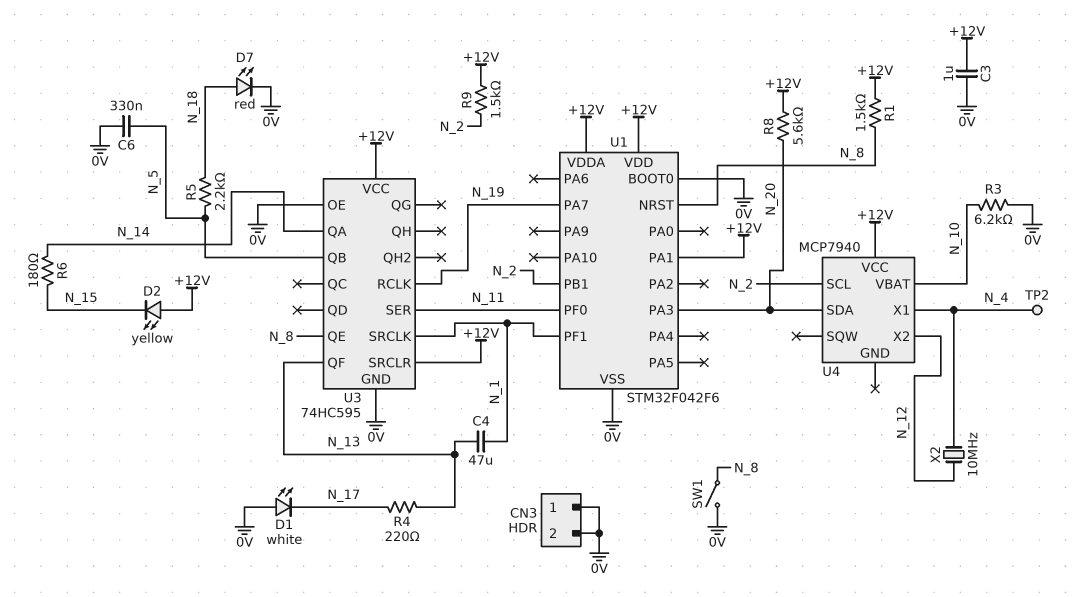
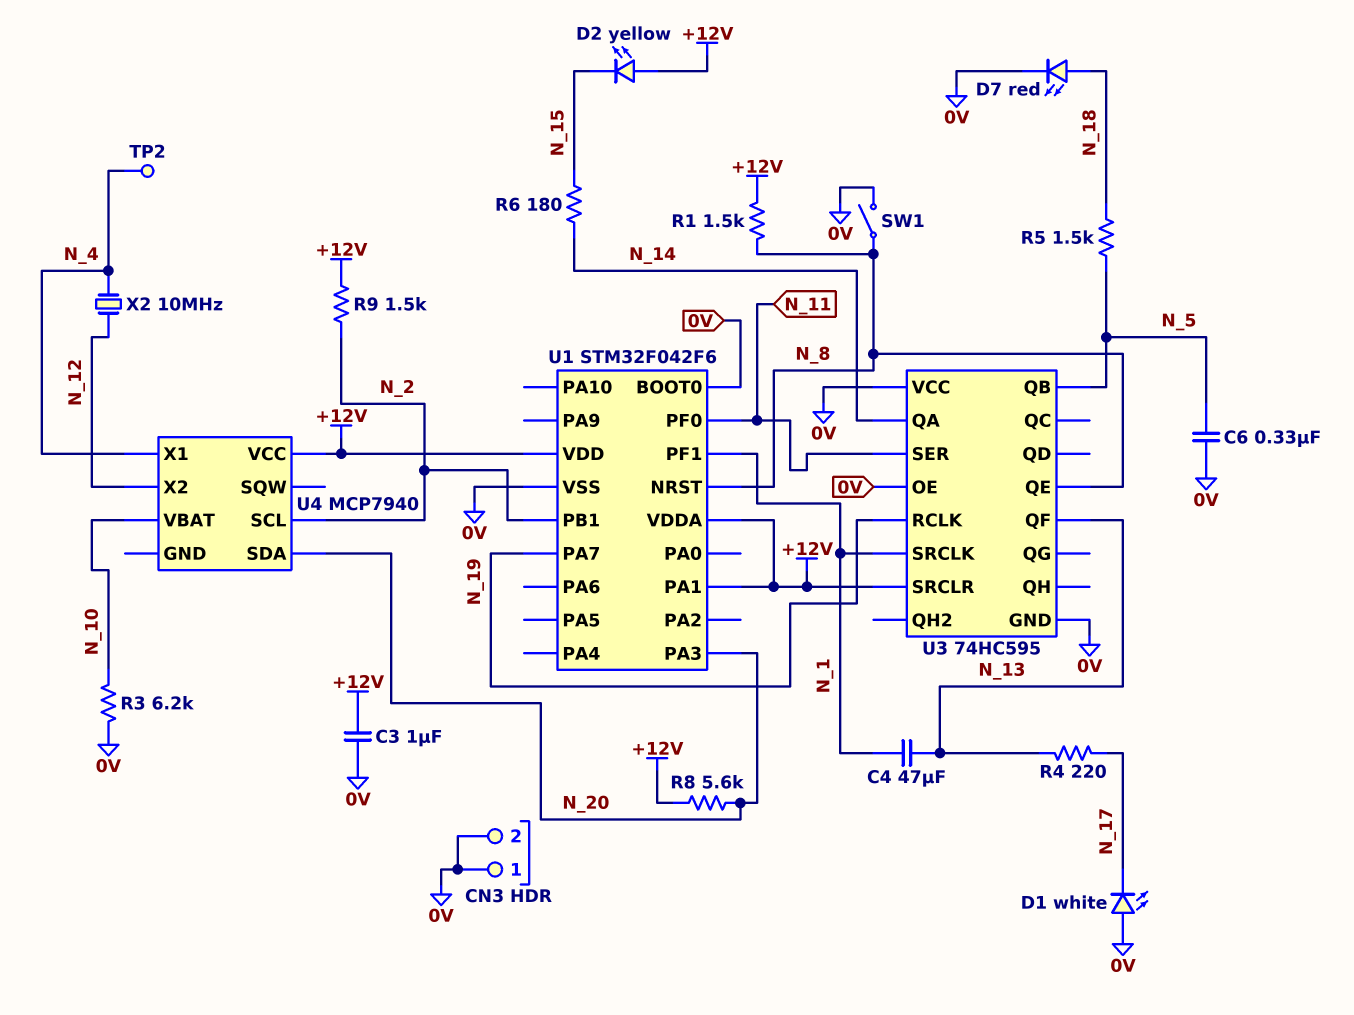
R5: 2.2k (N_5, N_18) -> 1.5k (N_5, N_18)
U3 pin VCC: +12V -> 0V

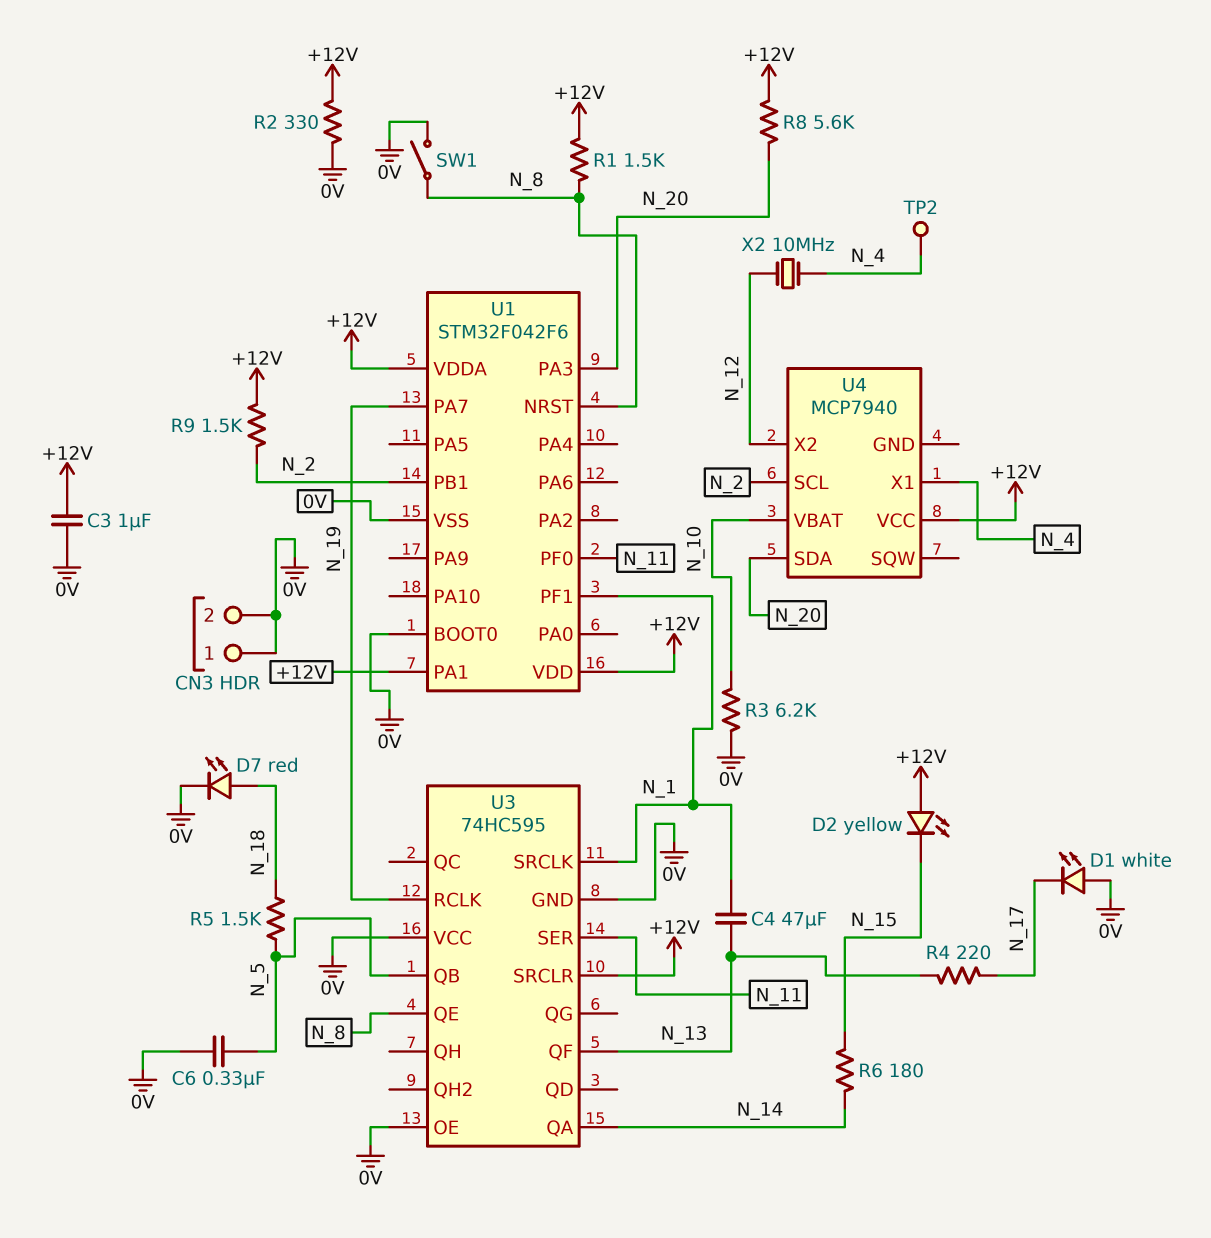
R2: none -> 330 (+12V, 0V)

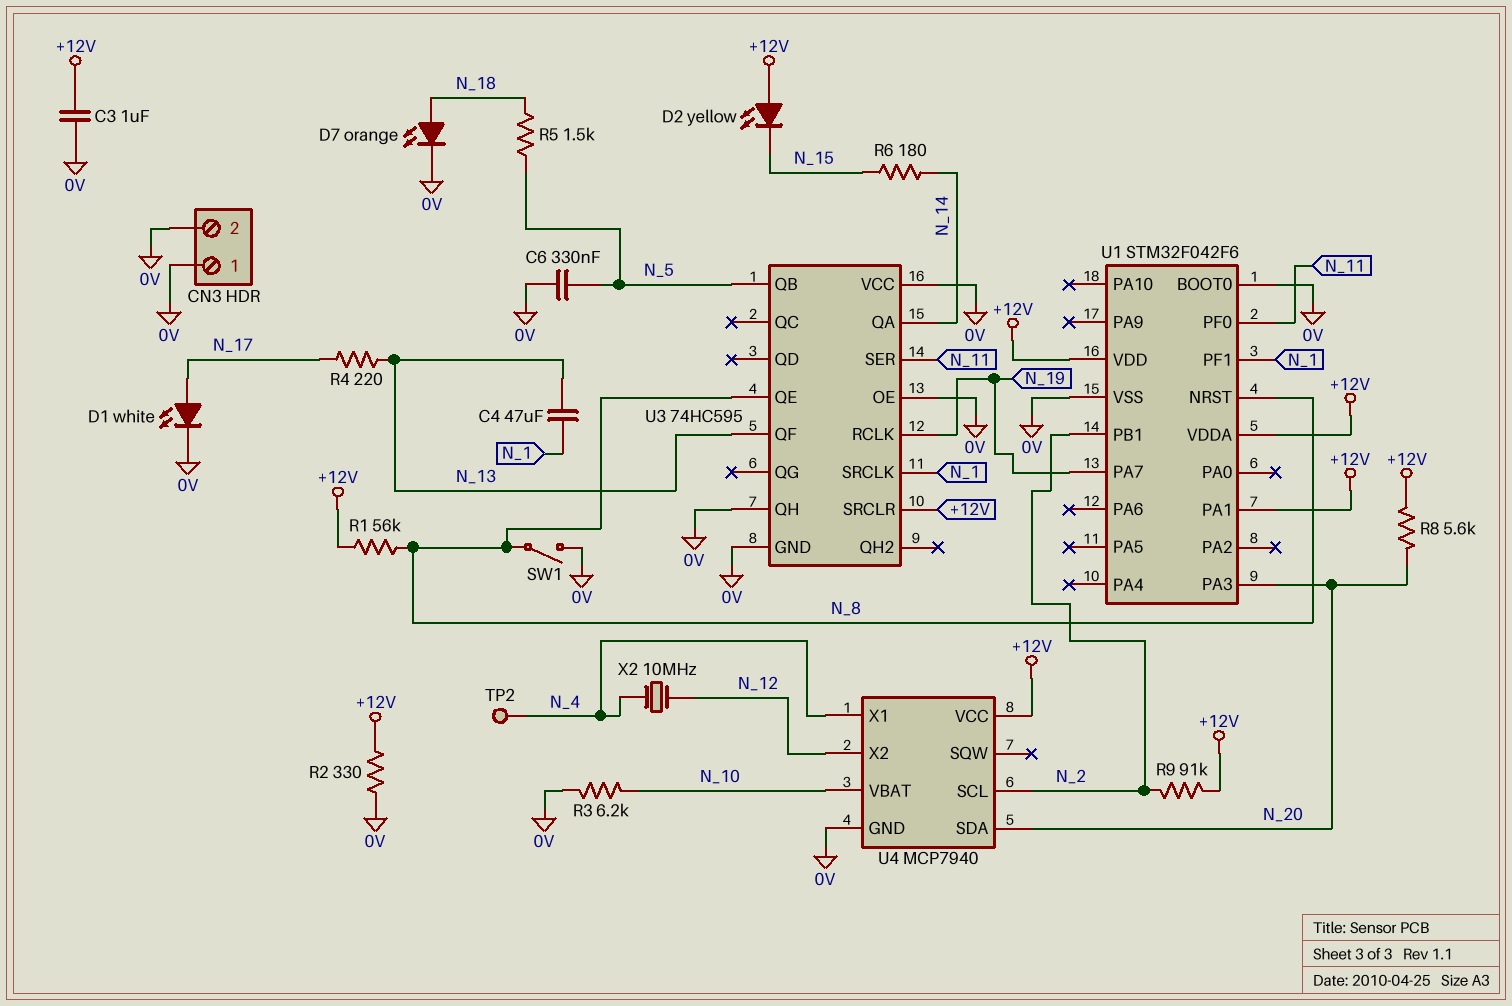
D1: LED white (A 0V, K N_17) -> LED white (A N_17, K 0V)
D7: LED red (A N_18, K 0V) -> LED orange (A N_18, K 0V)
R1: 1.5k (+12V, N_8) -> 56k (+12V, N_8)
R9: 1.5k (+12V, N_2) -> 91k (+12V, N_2)
U3 pin QH: none -> 0V
U4 pin GND: none -> 0V

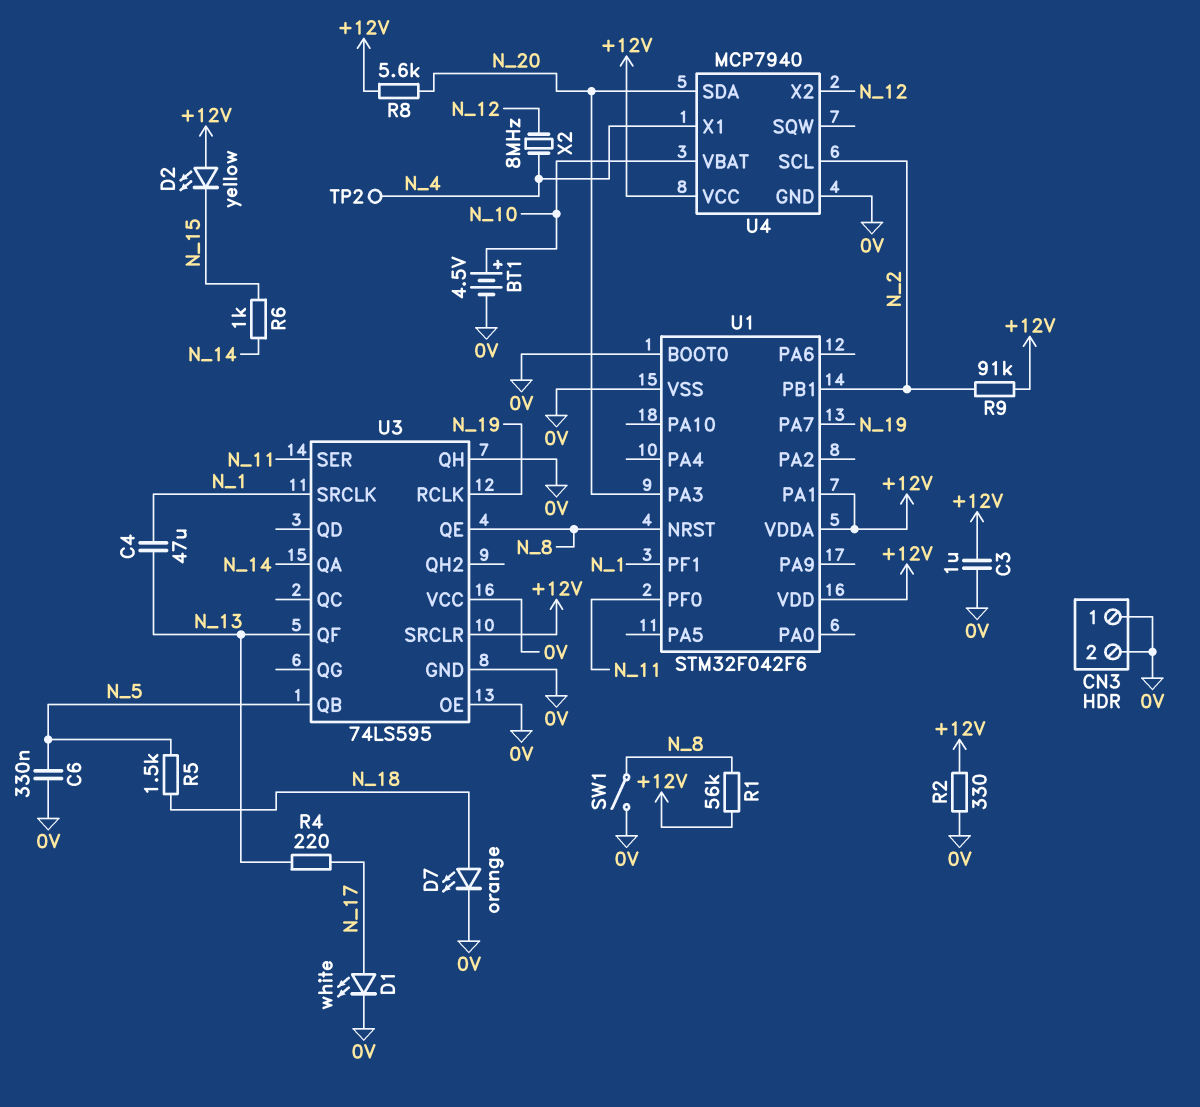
BT1: none -> 4.5V (plus N_10, minus 0V)
R3: 6.2k (0V, N_10) -> none
R6: 180 (N_14, N_15) -> 1k (N_14, N_15)
U3: 74HC595 -> 74LS595
X2: 10MHz (N_4, N_12) -> 8MHz (N_4, N_12)

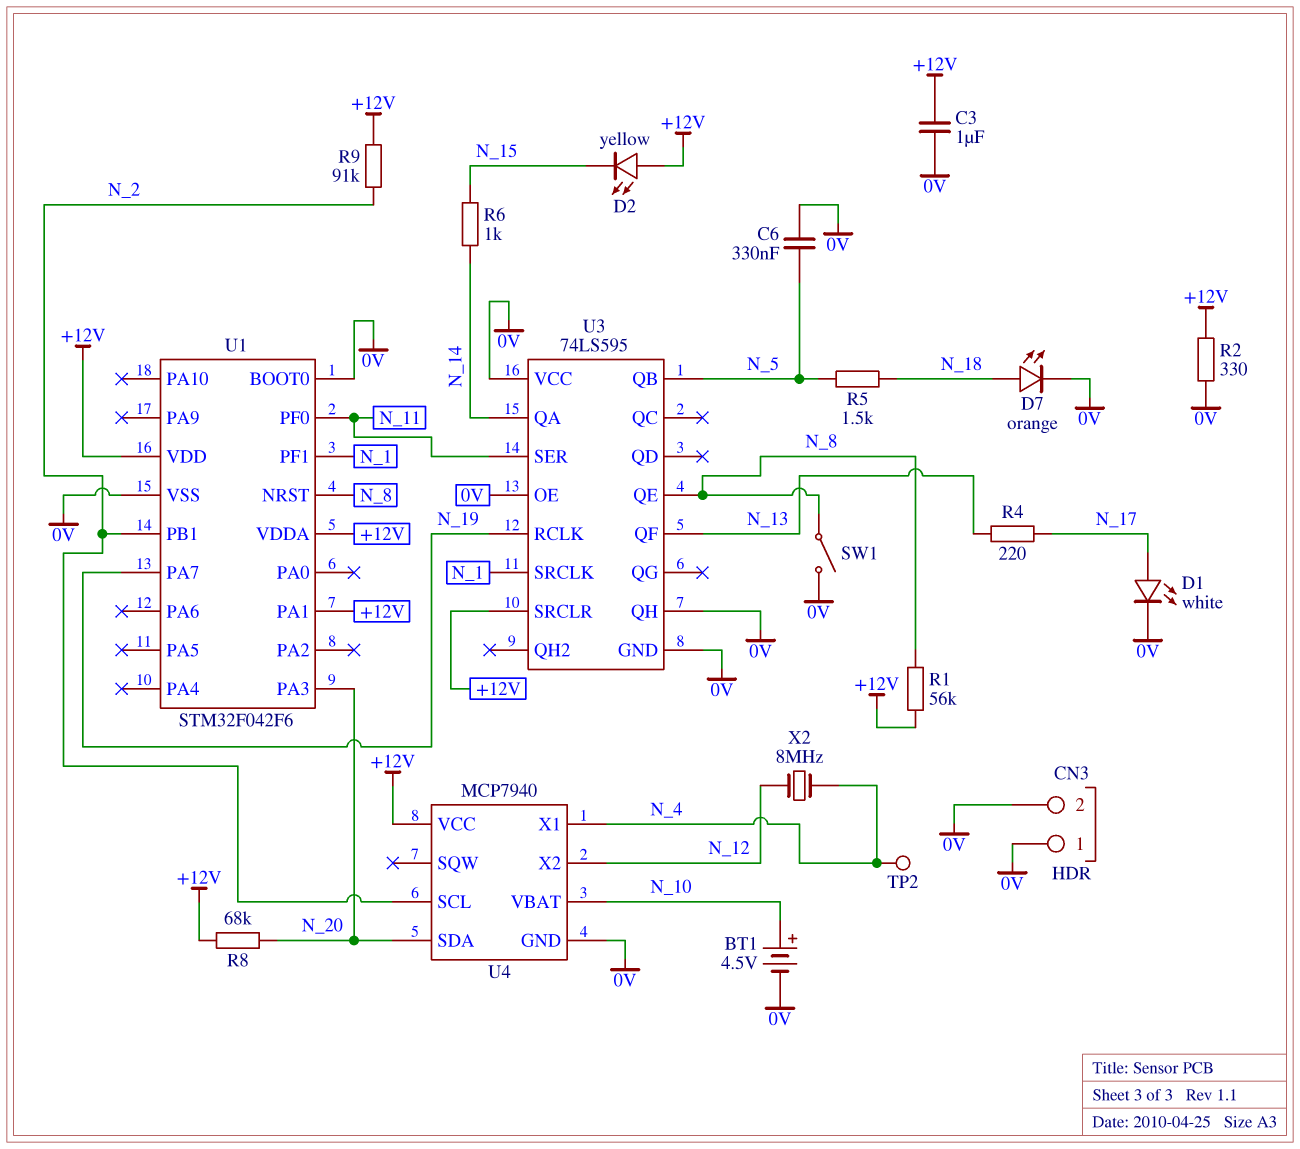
C4: 47uF (N_1, N_13) -> none
R8: 5.6k (+12V, N_20) -> 68k (+12V, N_20)

